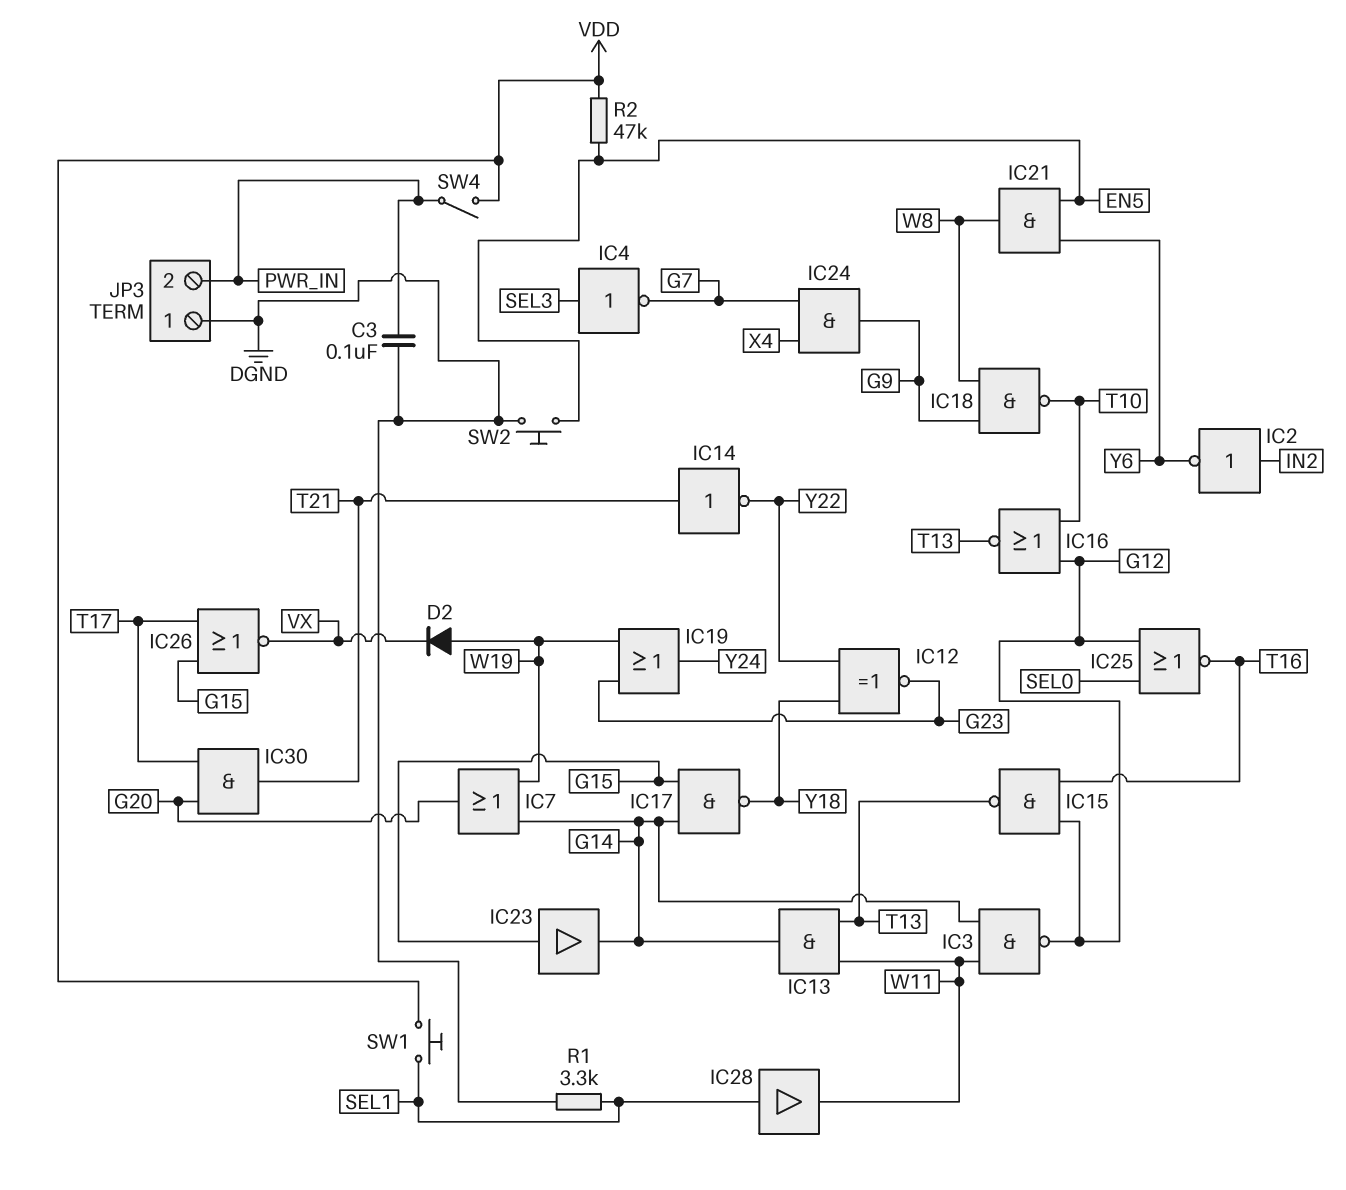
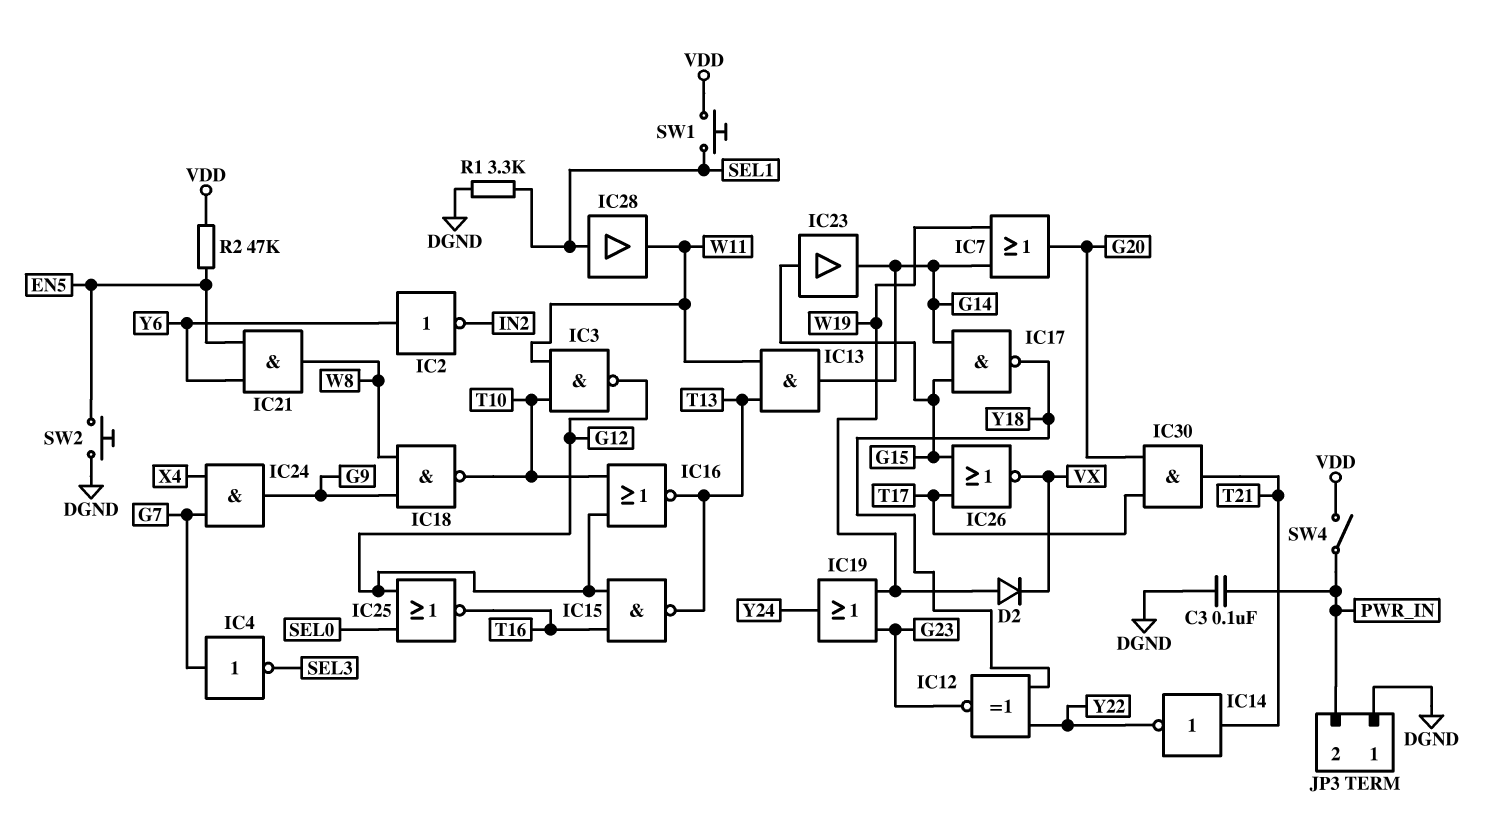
IC2: NOT (in IN2, out Y6) -> NOT (in Y6, out IN2)
IC3: NAND (in G14, in W11, out G12) -> NAND (in T10, in W11, out G12)
IC4: NOT (in SEL3, out G7) -> NOT (in G7, out SEL3)

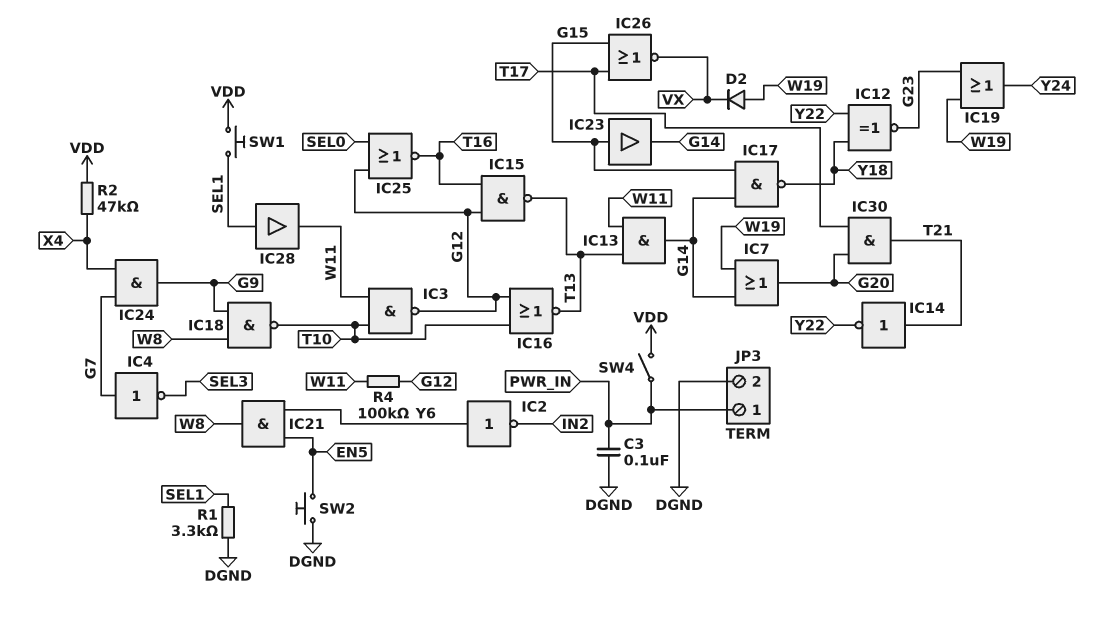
JP3 pin 1: DGND -> PWR_IN
JP3 pin 2: PWR_IN -> DGND
R2: 47k (EN5, VDD) -> 47k (VDD, X4)
R4: none -> 100k (G12, W11)

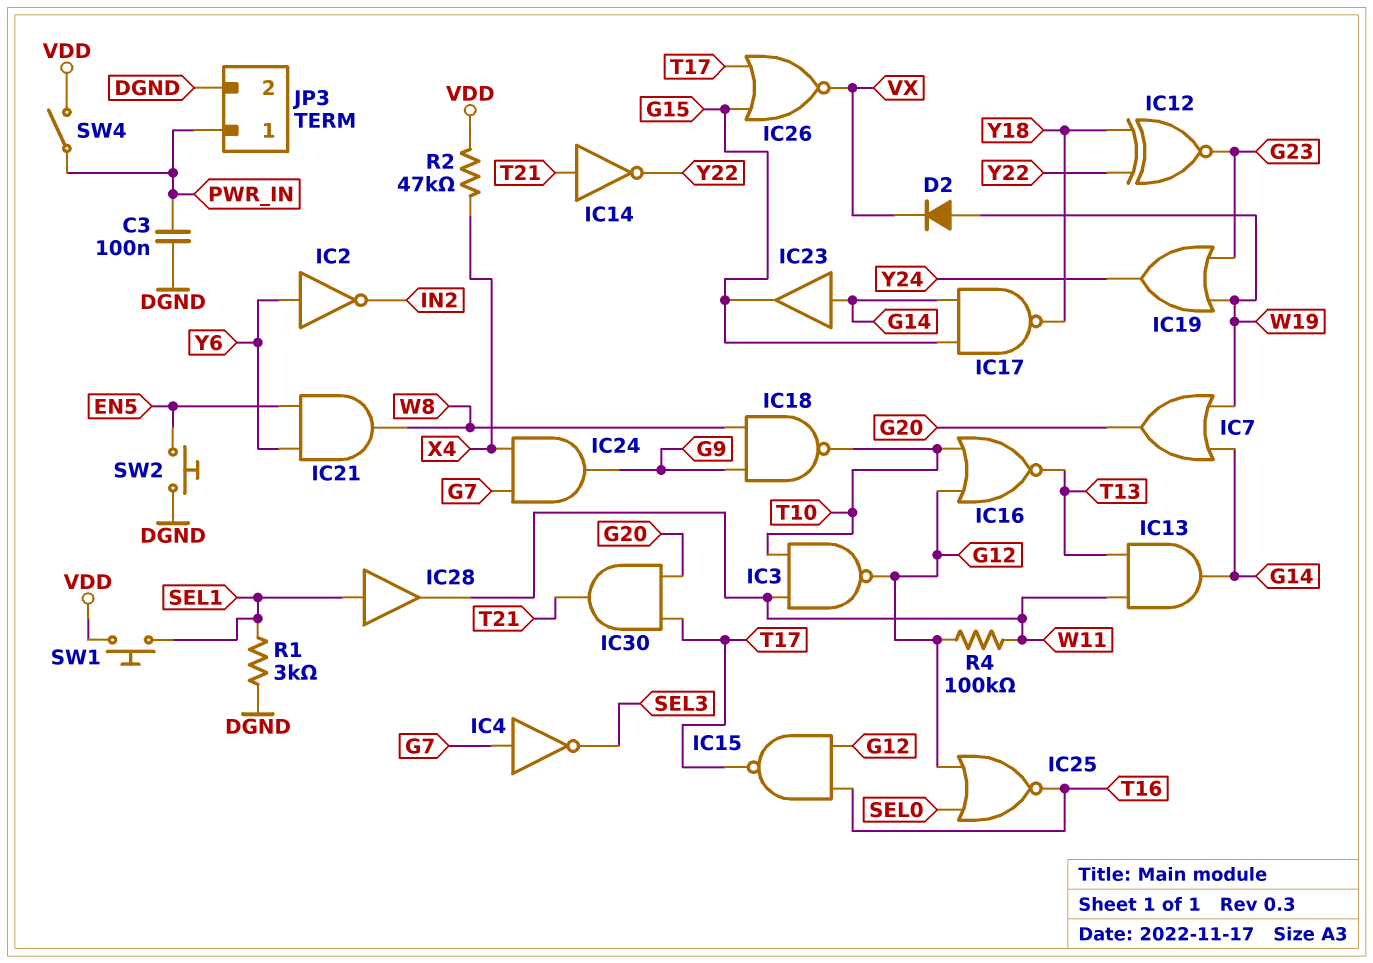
IC15: NAND (in G12, in T16, out T13) -> NAND (in G12, in T16, out T17)
IC23: buffer (in G15, out G14) -> buffer (in G14, out G15)
R1: 3.3k (DGND, SEL1) -> 3k (DGND, SEL1)

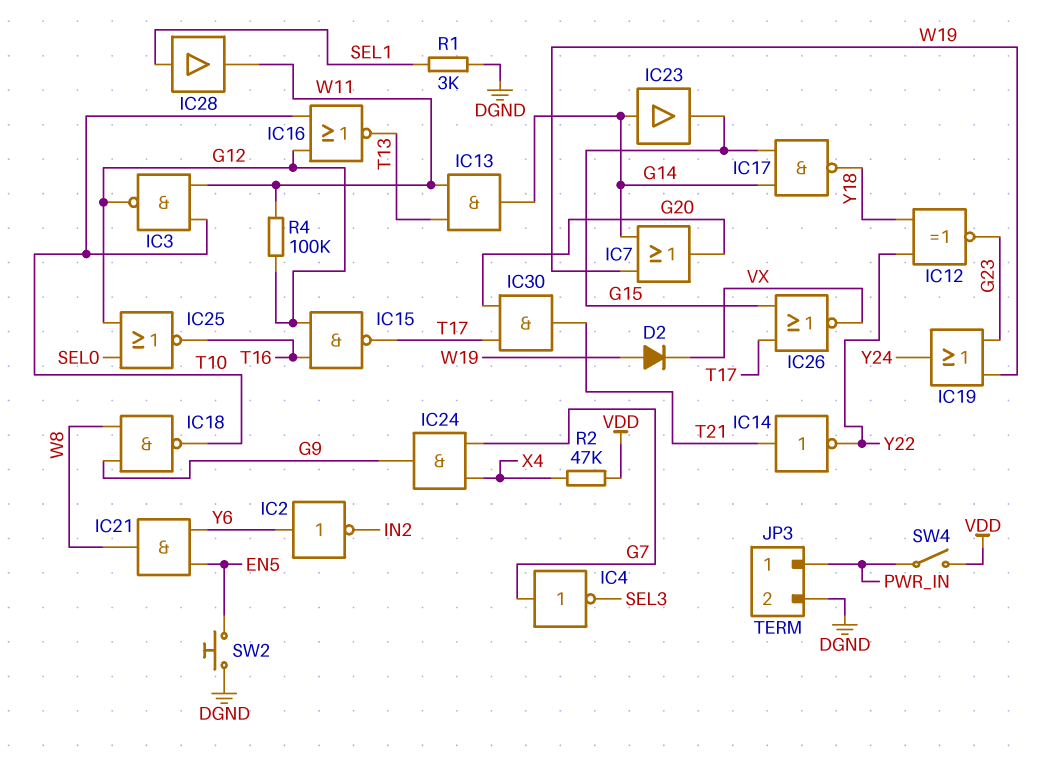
C3: 100nF (DGND, PWR_IN) -> none
SW1: button (SEL1, VDD) -> none

